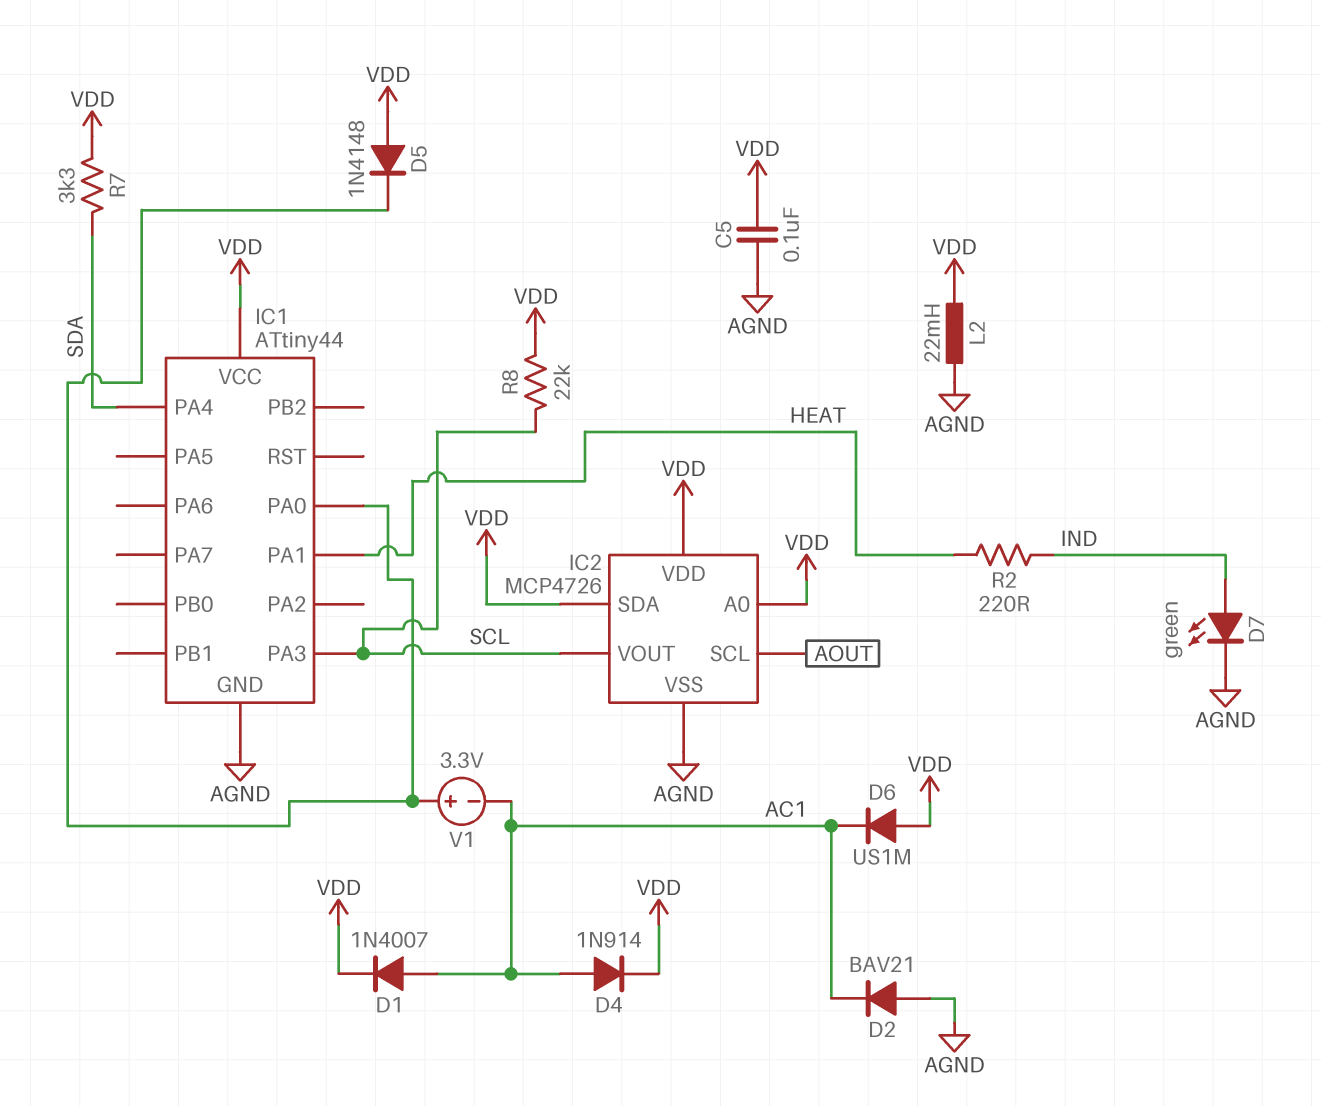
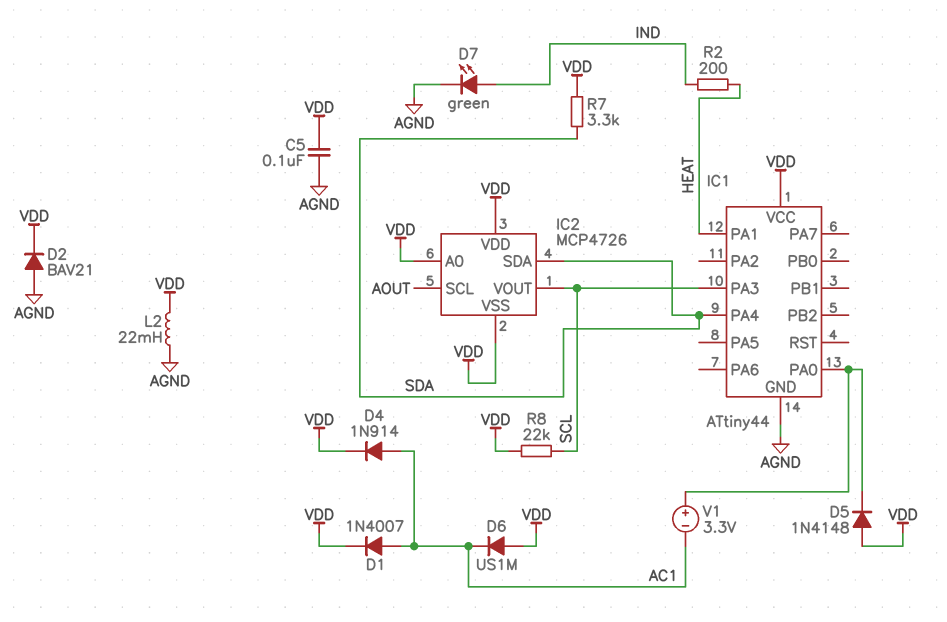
D2: diode BAV21 (A AGND, K AC1) -> diode BAV21 (A AGND, K VDD)
IC2 pin SDA: VDD -> SDA
IC2 pin VSS: AGND -> VDD
R2: 220 (HEAT, IND) -> 200 (HEAT, IND)

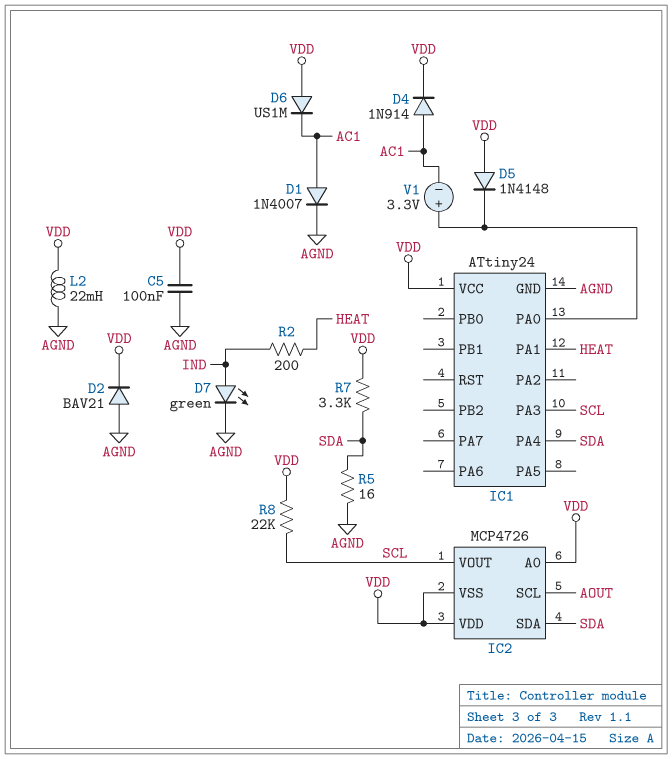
D1: diode 1N4007 (A AC1, K VDD) -> diode 1N4007 (A AC1, K AGND)
IC1: ATtiny44 -> ATtiny24
R5: none -> 16 (AGND, SDA)

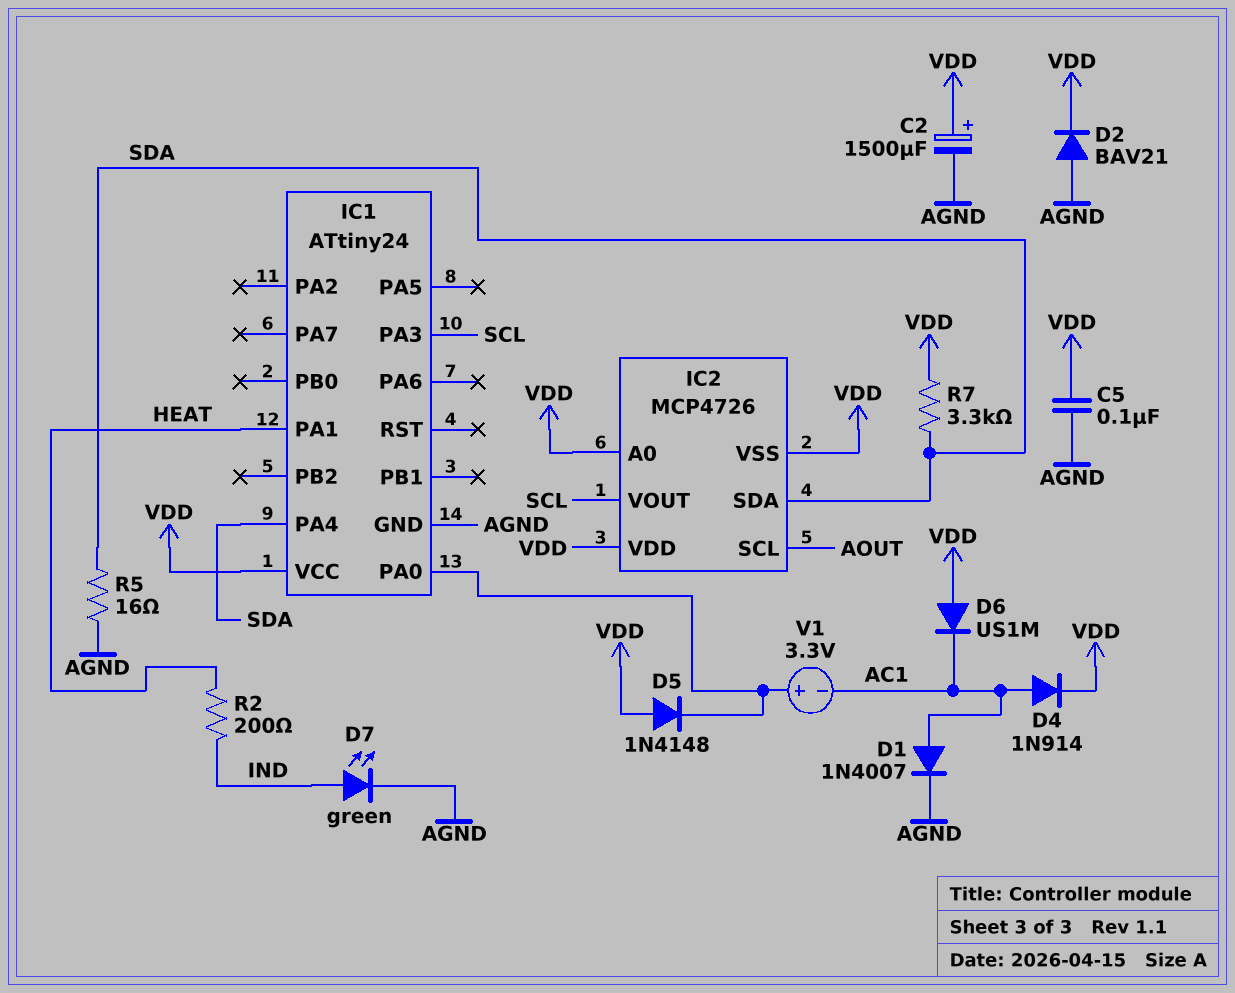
C2: none -> 1500uF (plus VDD, minus AGND)
L2: 22mH (AGND, VDD) -> none
R8: 22k (SCL, VDD) -> none

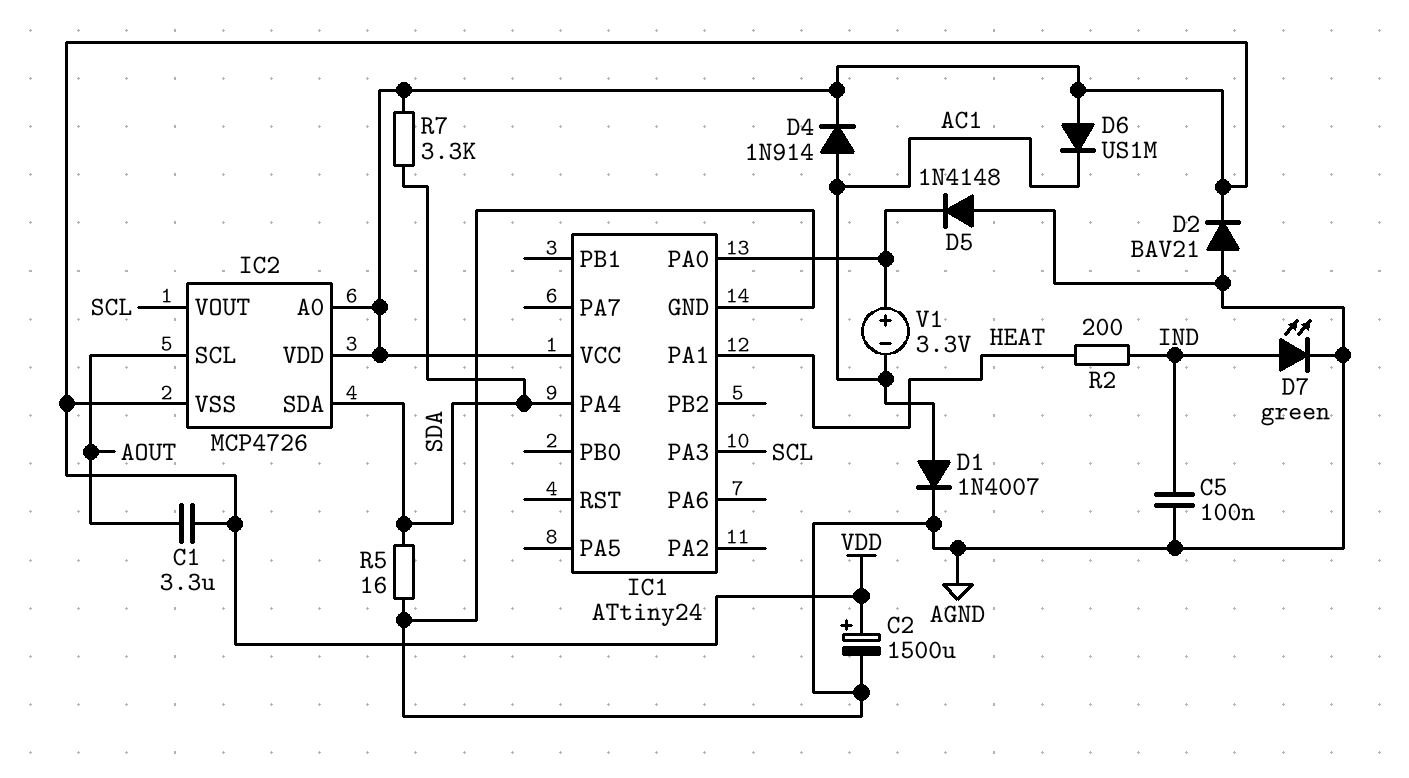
C1: none -> 3.3uF (AOUT, VDD)
C5: 100nF (AGND, VDD) -> 100nF (AGND, IND)
D5: diode 1N4148 (A VDD, K IC1/PA0) -> diode 1N4148 (A AGND, K IC1/PA0)

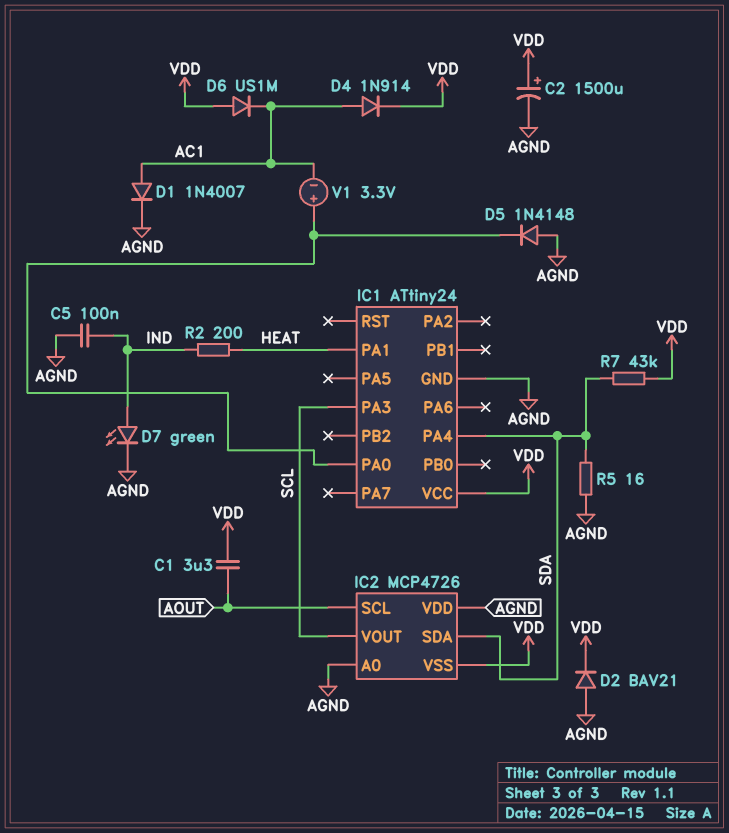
IC2 pin A0: VDD -> AGND
IC2 pin VDD: VDD -> AGND
R7: 3.3k (SDA, VDD) -> 43k (SDA, VDD)

